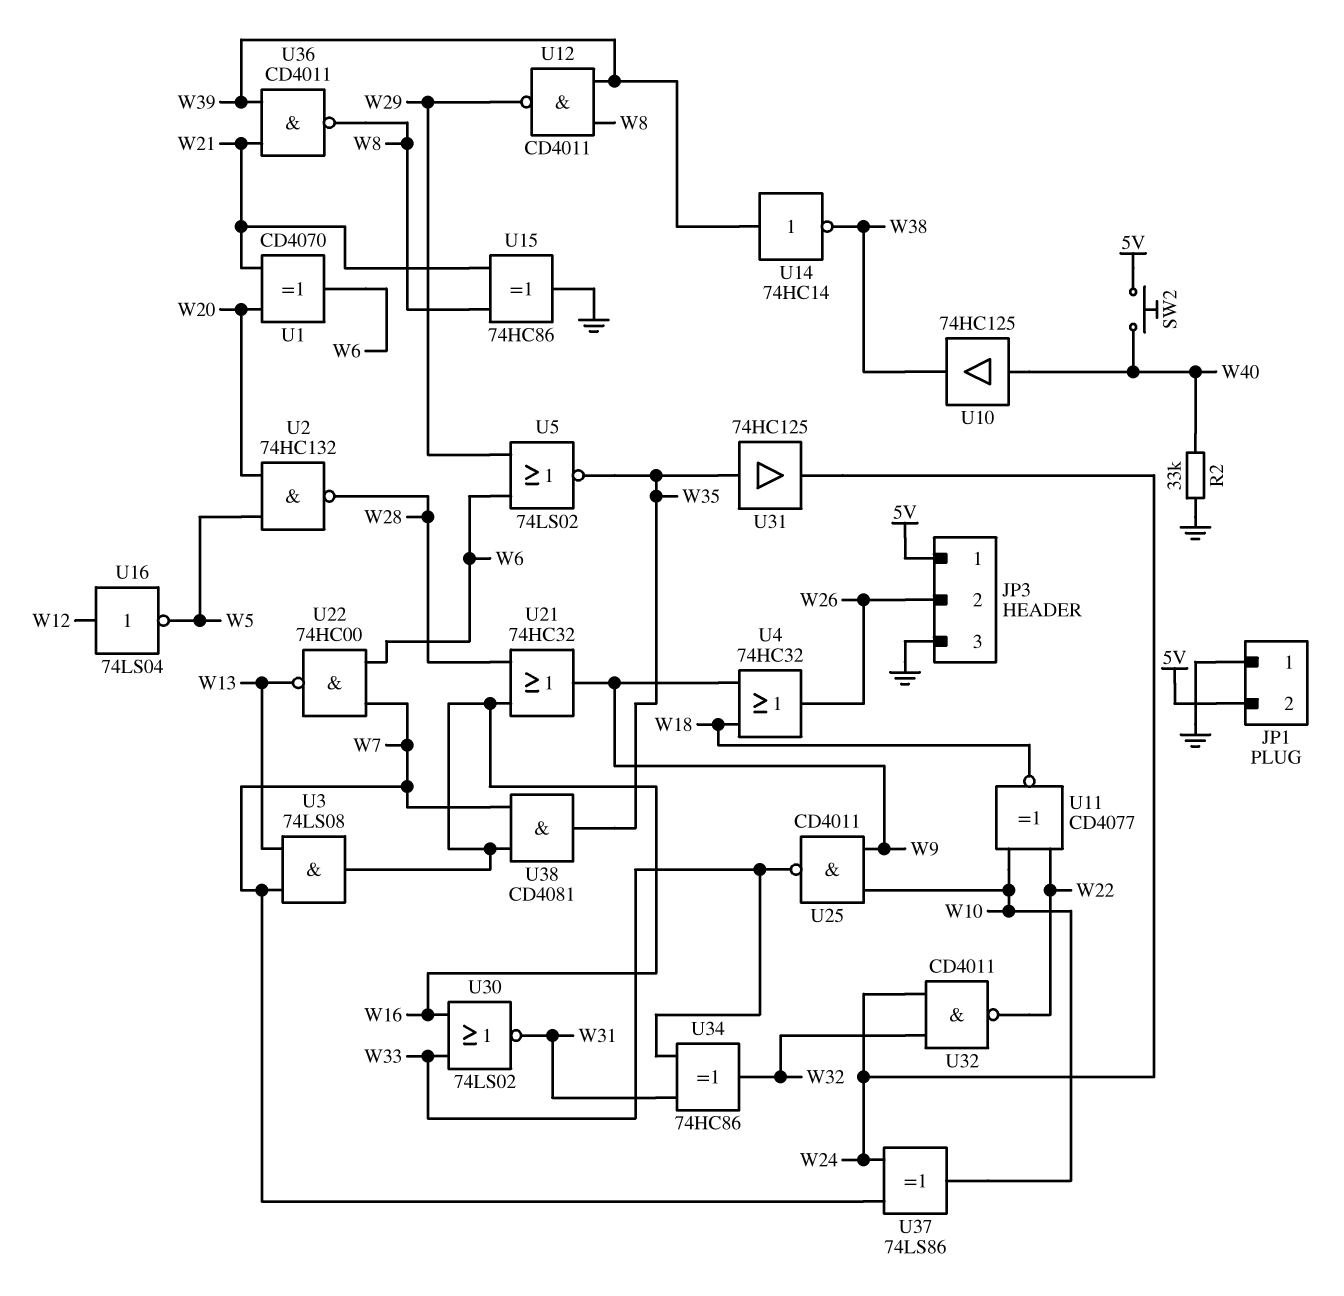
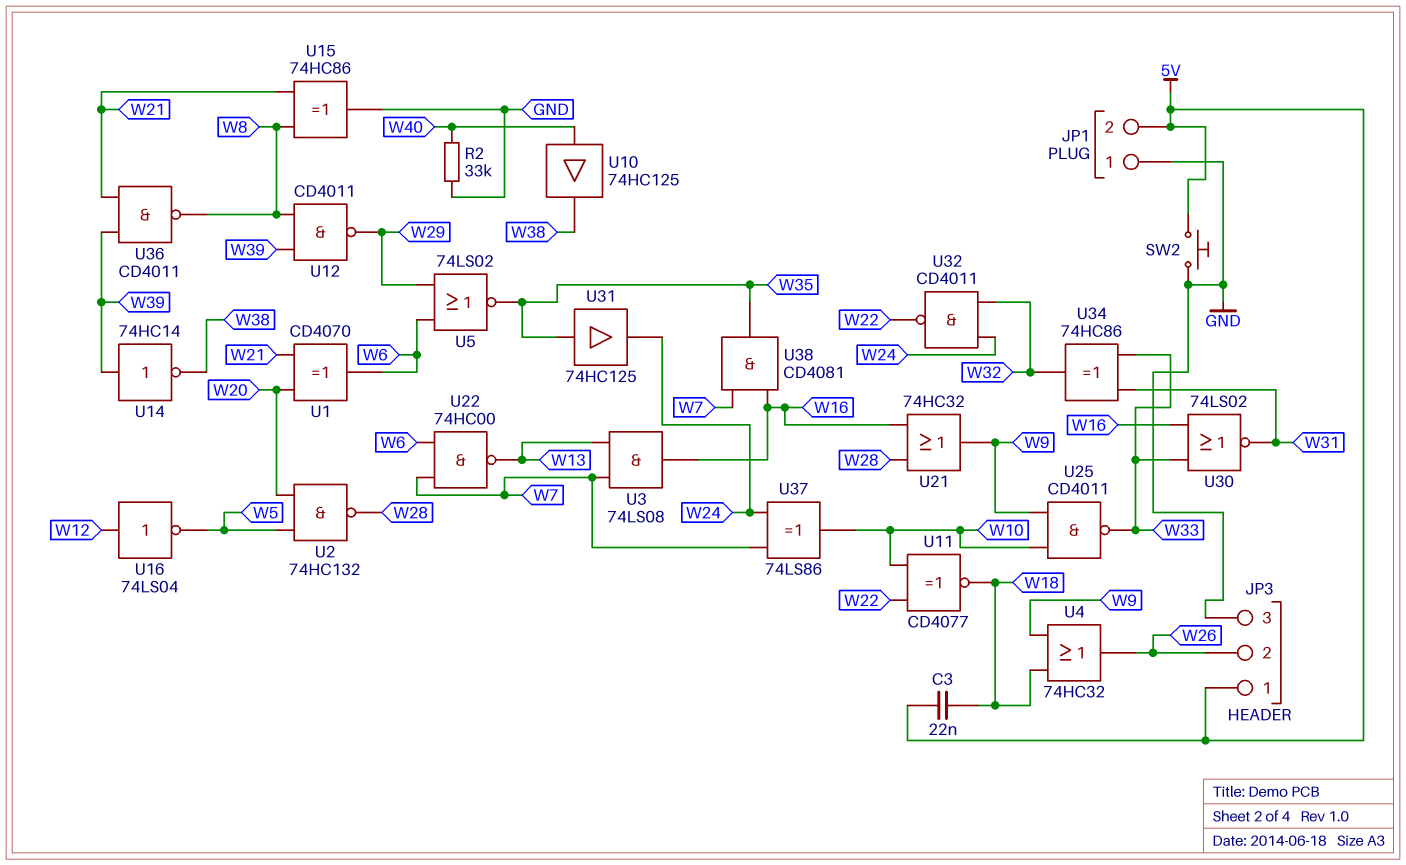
C3: none -> 22nF (5V, W18)
SW2: button (5V, W40) -> button (5V, GND)

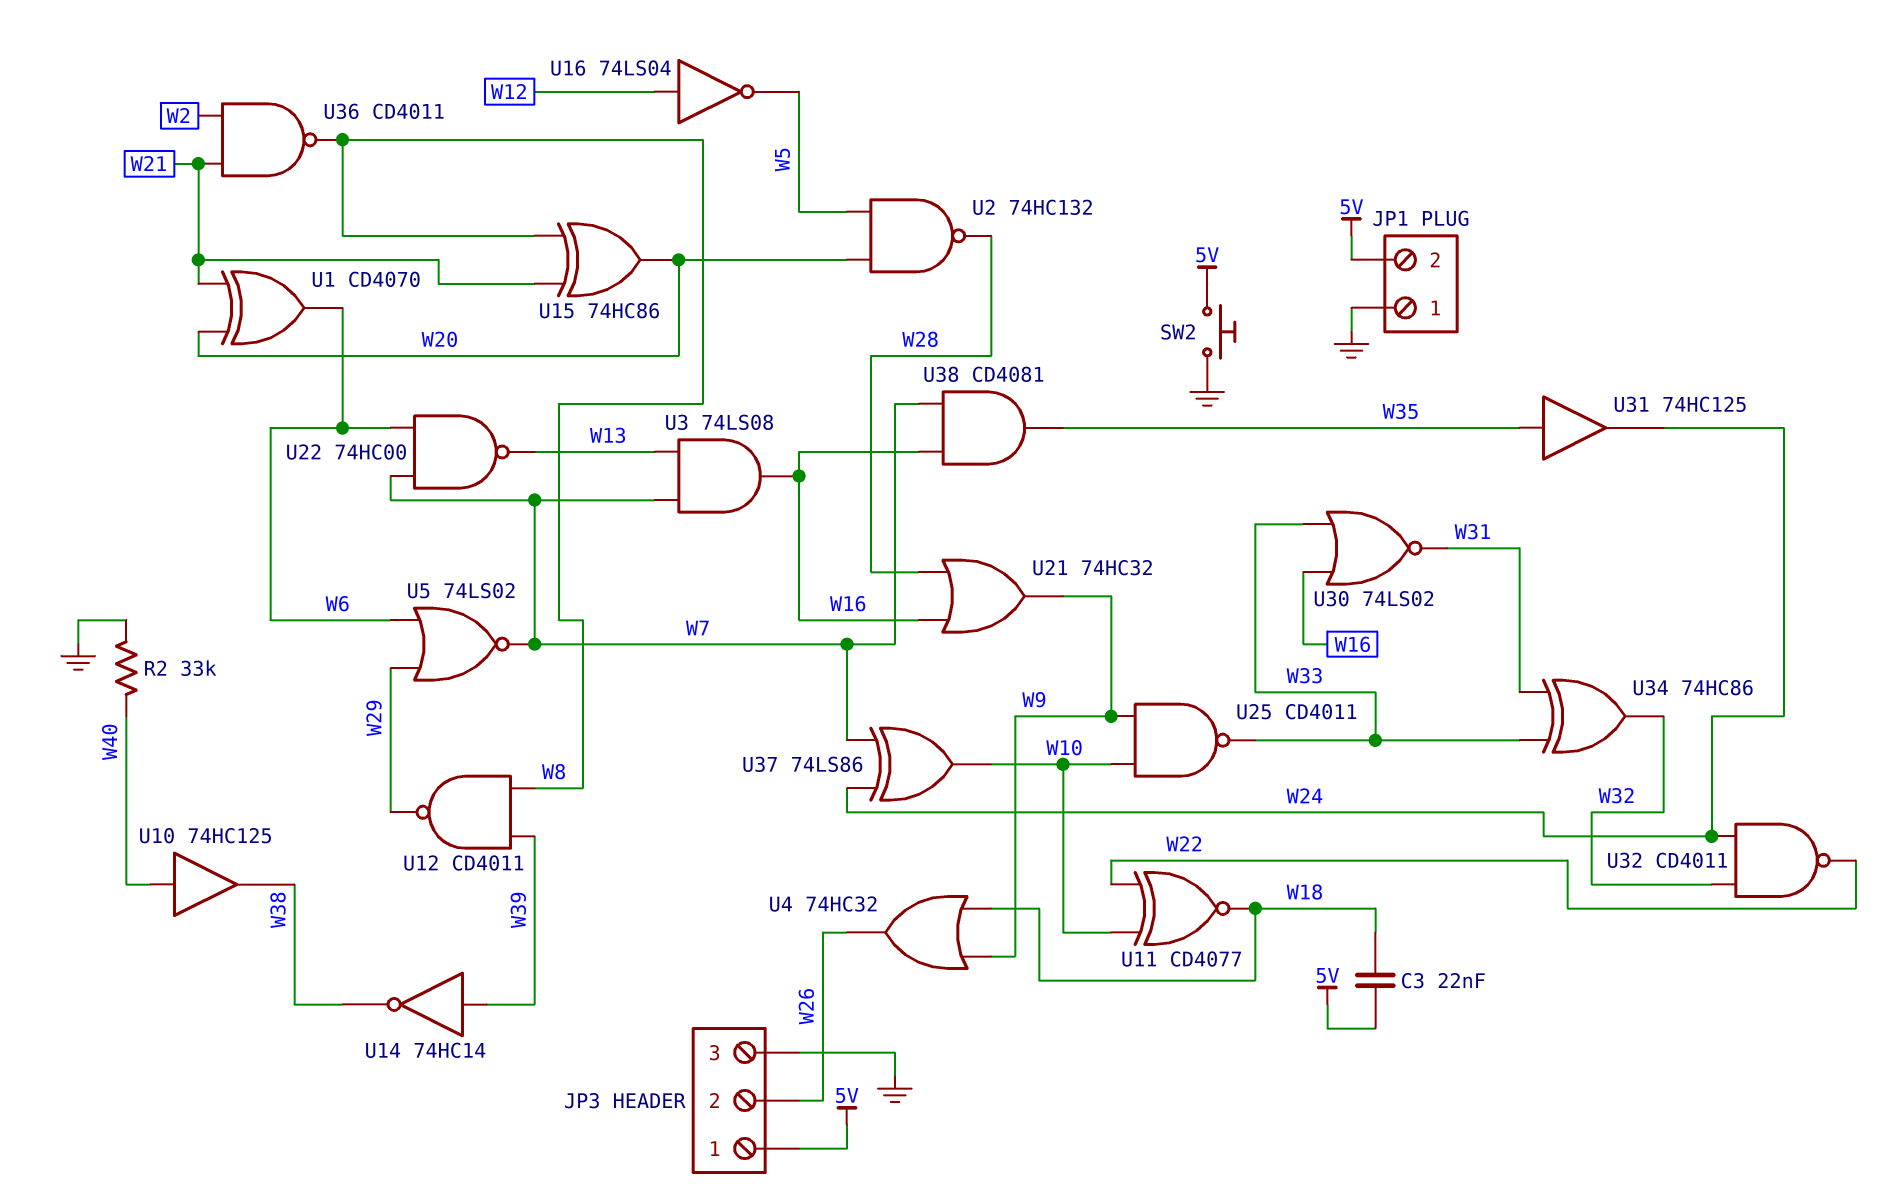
U5: NOR 74LS02 (in W6, in W29, out W35) -> NOR 74LS02 (in W6, in W29, out W7)
U15: XOR 74HC86 (in W8, in W21, out GND) -> XOR 74HC86 (in W8, in W21, out W20)
U36: NAND CD4011 (in W21, in W39, out W8) -> NAND CD4011 (in W2, in W21, out W8)

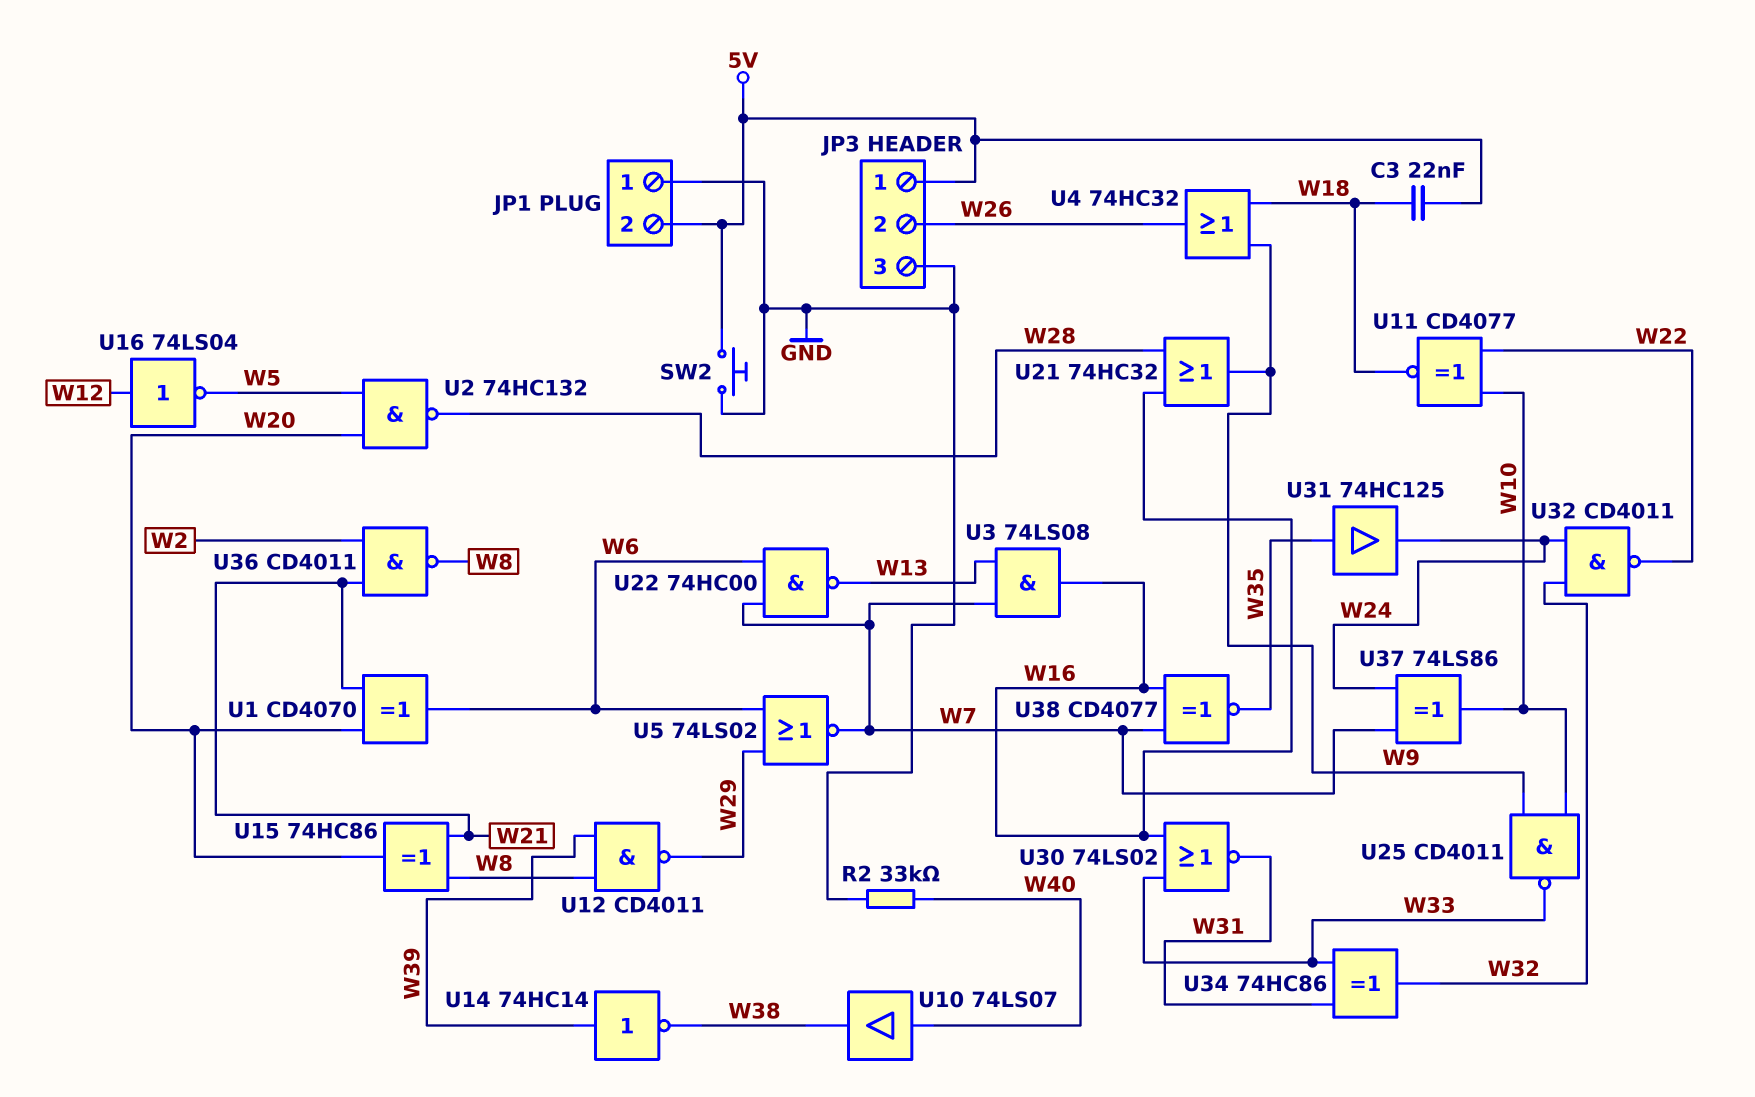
U10: buffer 74HC125 (in W40, out W38) -> buffer 74LS07 (in W40, out W38)
U38: AND CD4081 (in W7, in W16, out W35) -> XNOR CD4077 (in W7, in W16, out W35)

